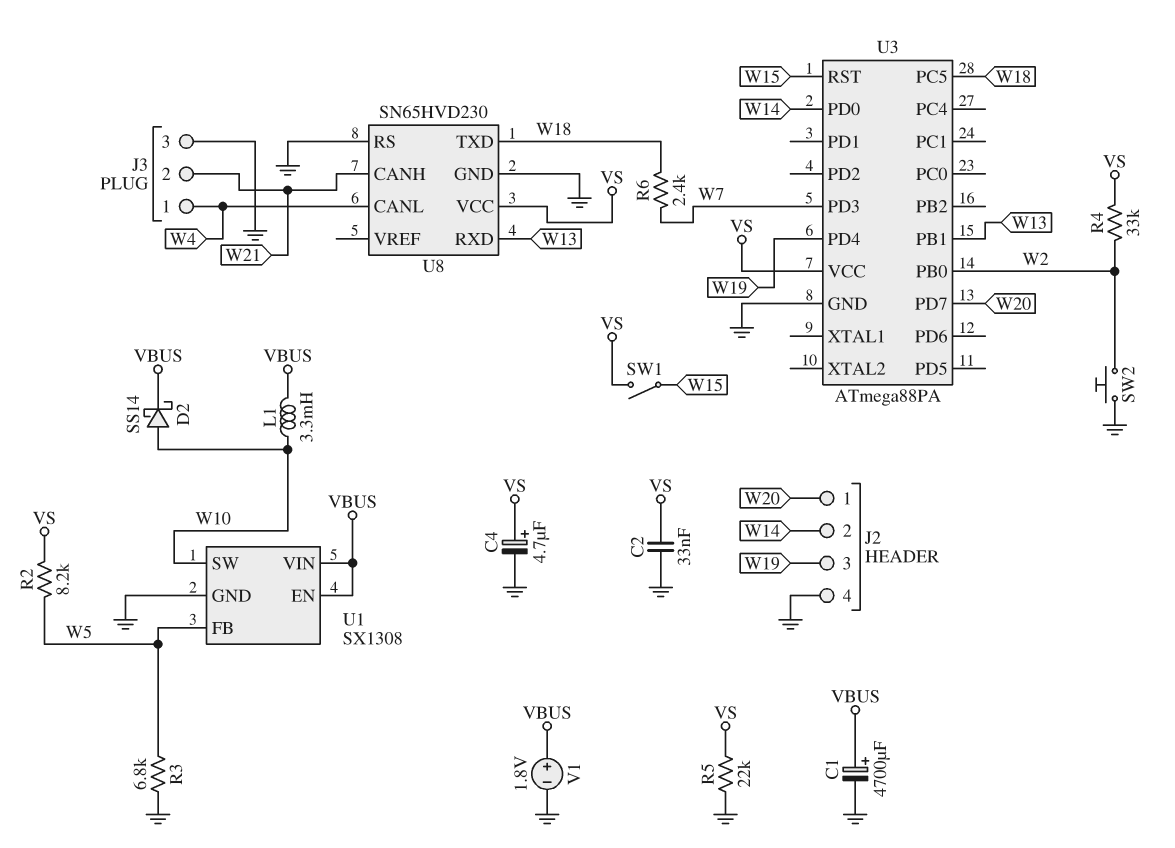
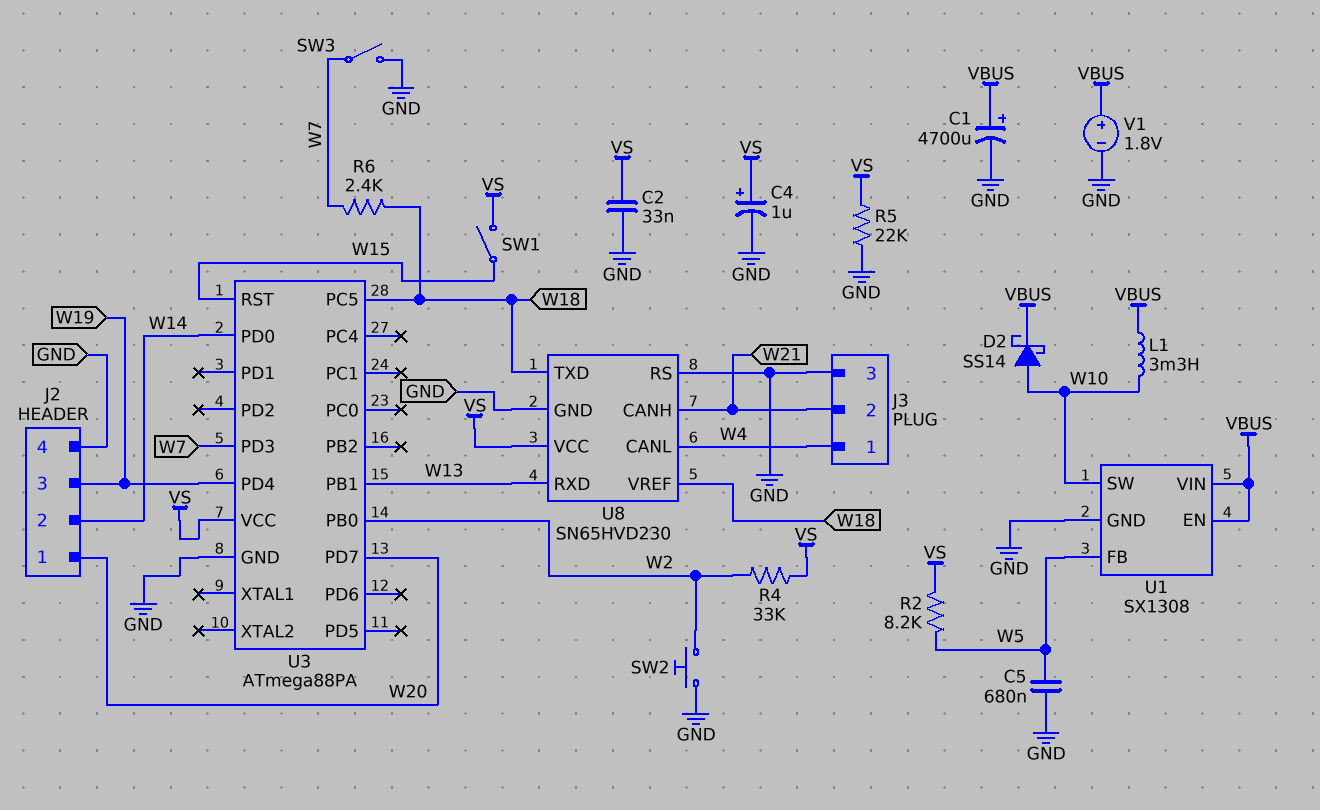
C4: 4.7uF (plus VS, minus GND) -> 1uF (plus VS, minus GND)
C5: none -> 680nF (GND, W5)
R3: 6.8k (GND, W5) -> none
SW3: none -> switch (GND, W7)
U8 pin VREF: none -> W18

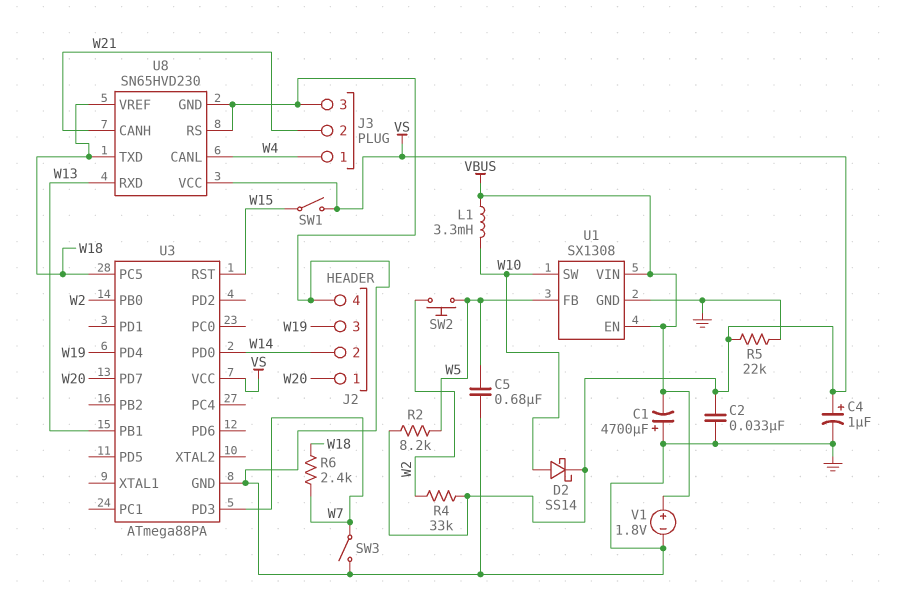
C1: 4700uF (plus VBUS, minus GND) -> 4700uF (plus GND, minus VBUS)
D2: schottky SS14 (A W10, K VBUS) -> schottky SS14 (A W10, K VS)
SW2: button (GND, W2) -> button (W2, W5)

